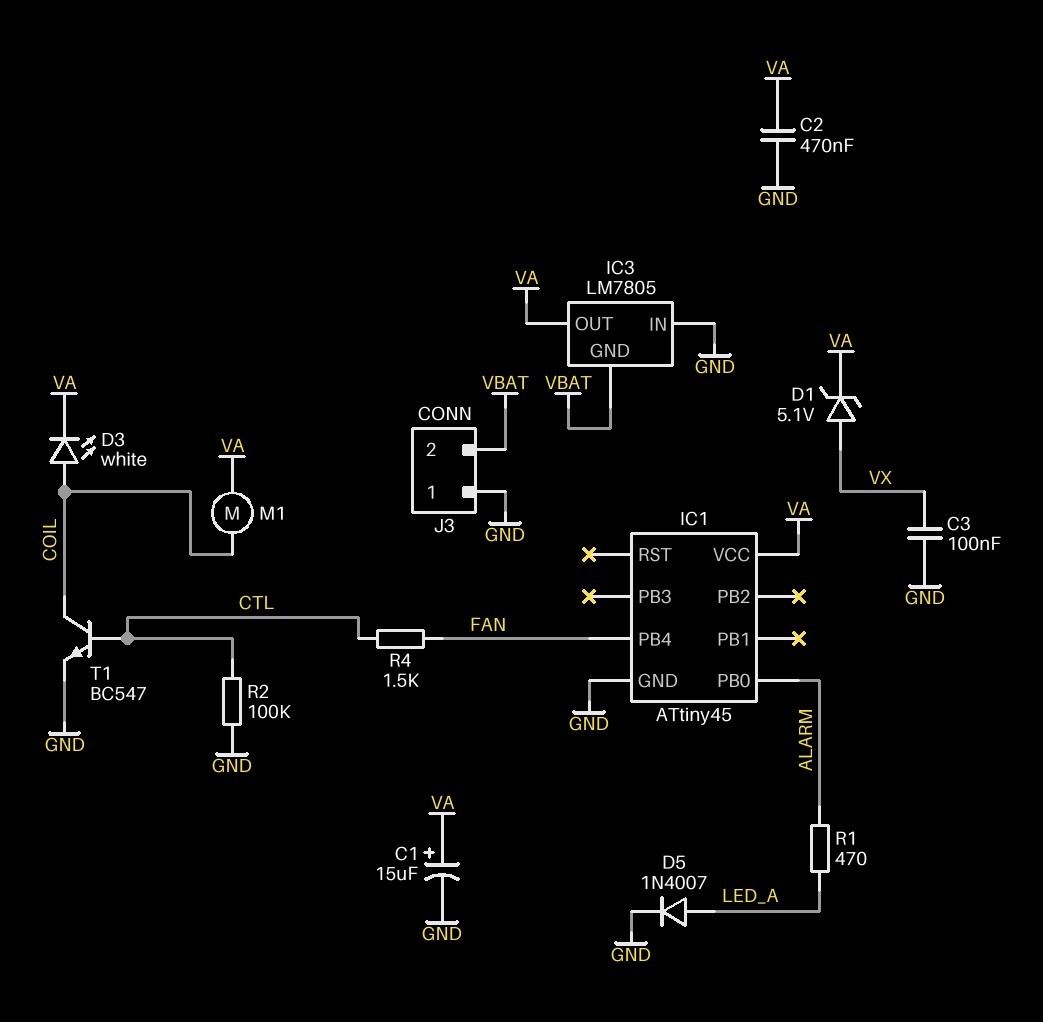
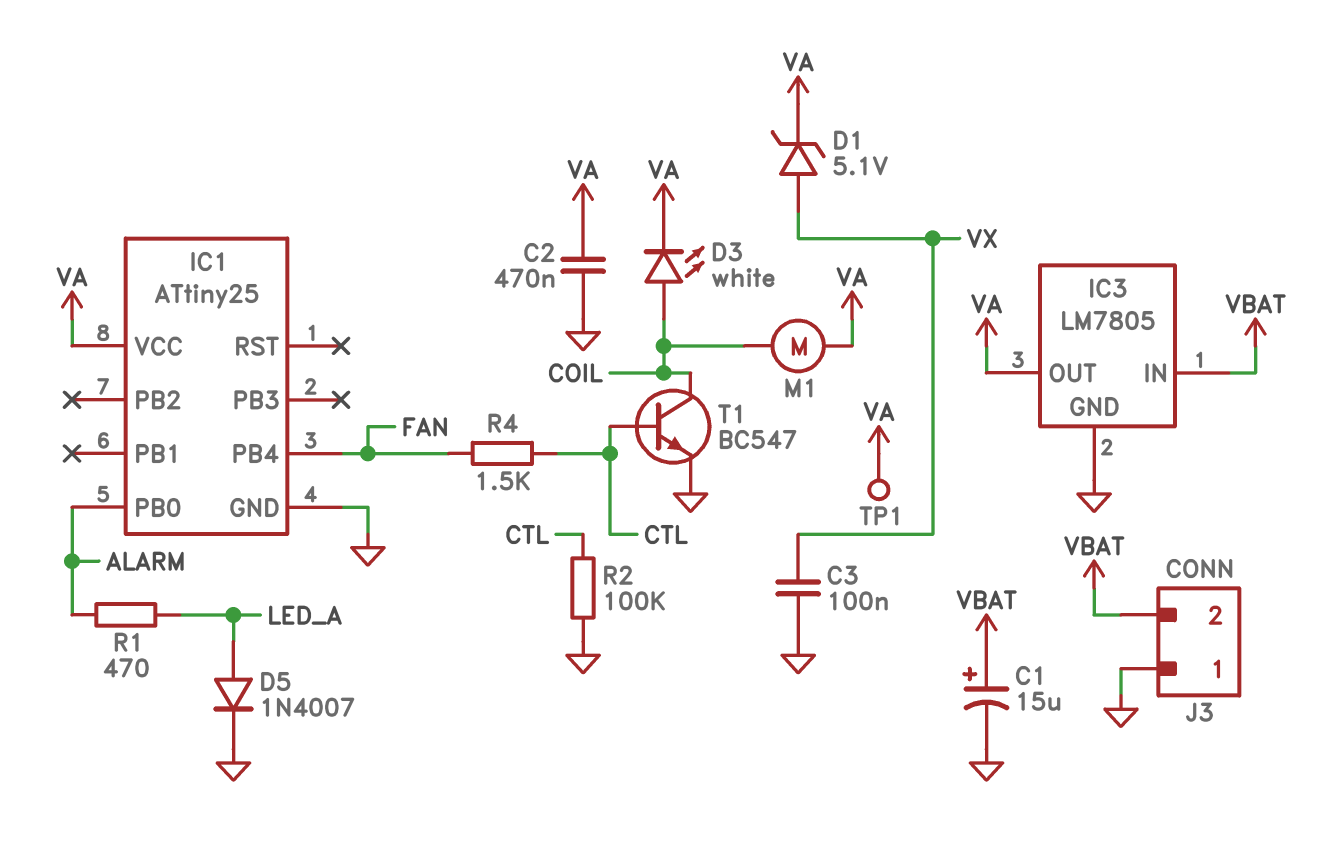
C1: 15uF (plus VA, minus GND) -> 15uF (plus VBAT, minus GND)
IC1: ATtiny45 -> ATtiny25
IC3 pin GND: VBAT -> GND
IC3 pin IN: GND -> VBAT
TP1: none -> test point (VA)

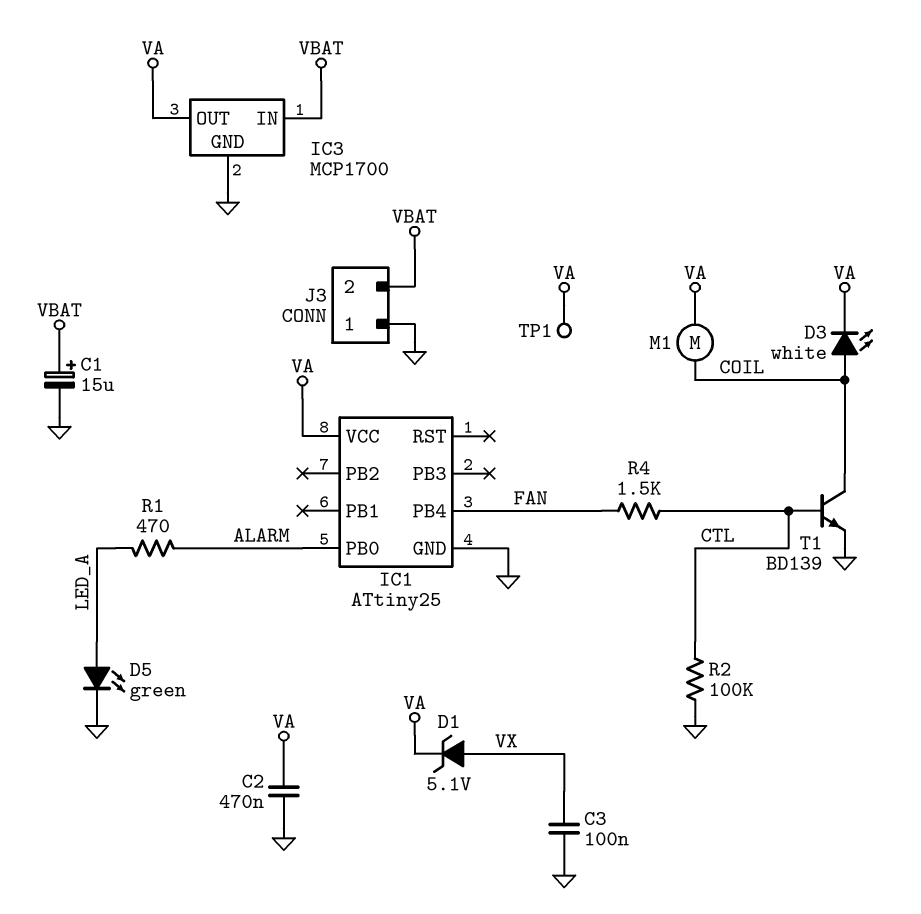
D5: diode 1N4007 (A LED_A, K GND) -> LED green (A LED_A, K GND)
IC3: LM7805 -> MCP1700
T1: NPN BC547 (B CTL, C COIL, E GND) -> NPN BD139 (B CTL, C COIL, E GND)

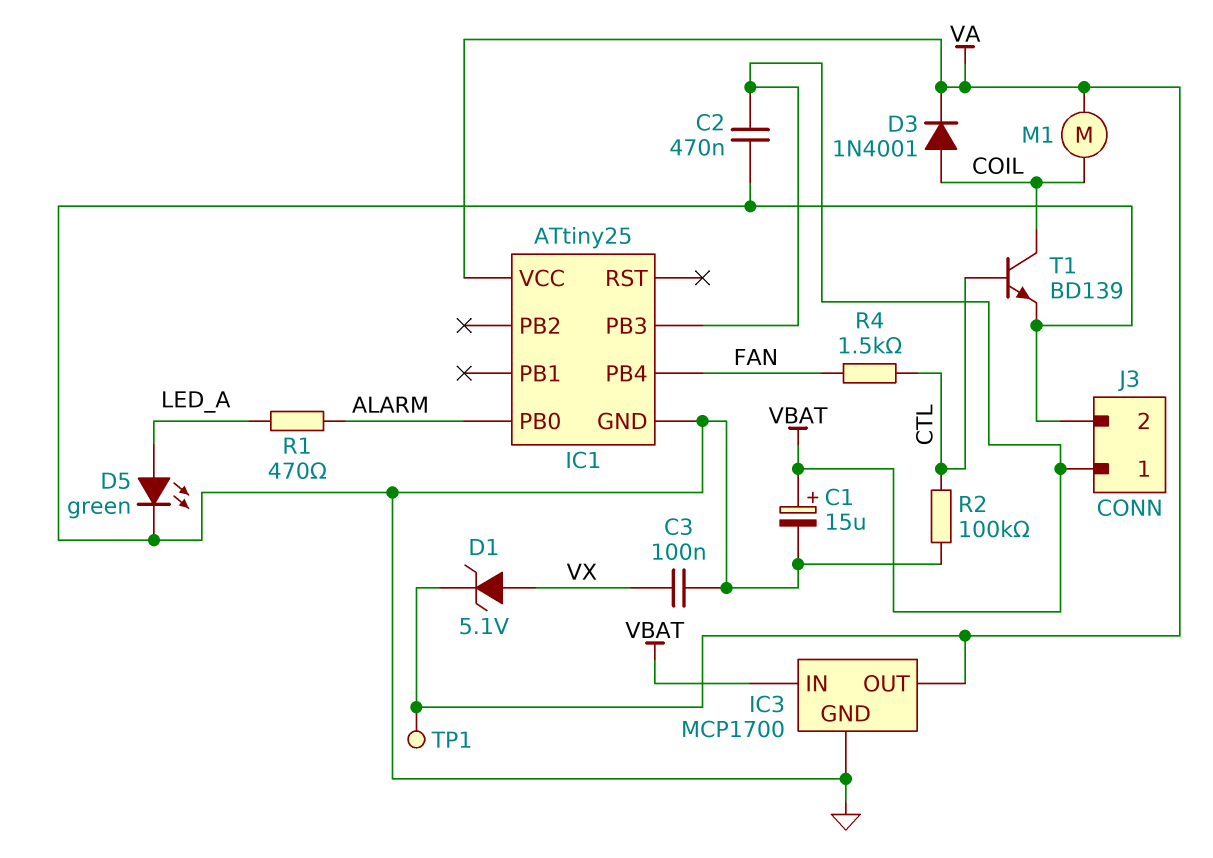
C2: 470nF (GND, VA) -> 470nF (GND, VBAT)
D3: LED white (A COIL, K VA) -> diode 1N4001 (A COIL, K VA)
IC1 pin PB3: none -> VBAT
J3 pin 1: GND -> VBAT
J3 pin 2: VBAT -> GND

